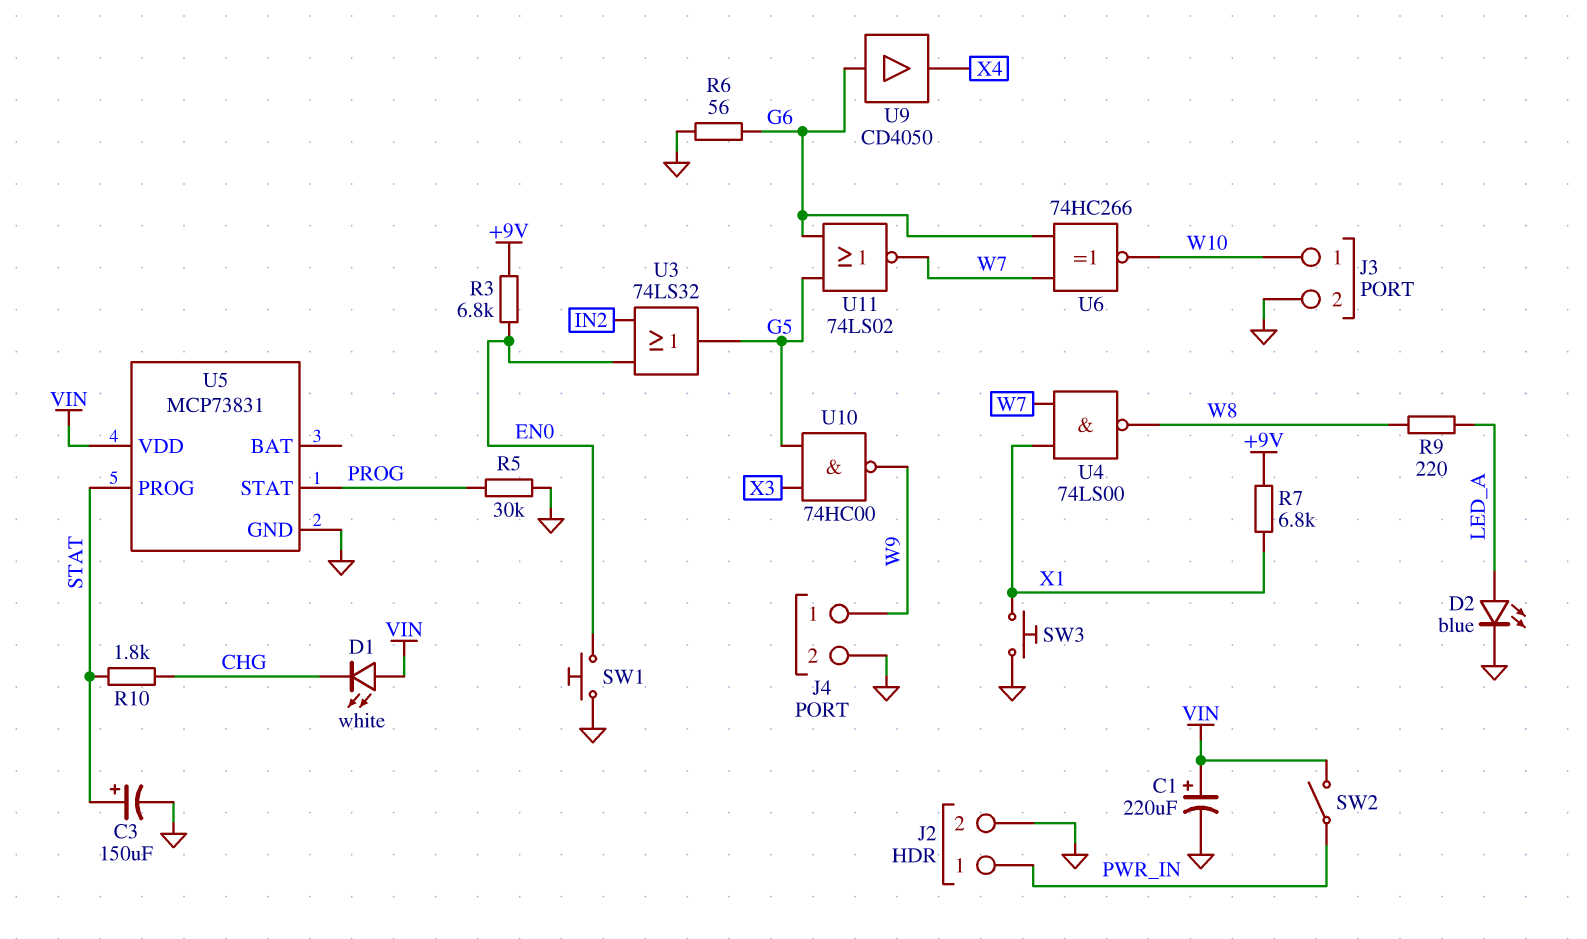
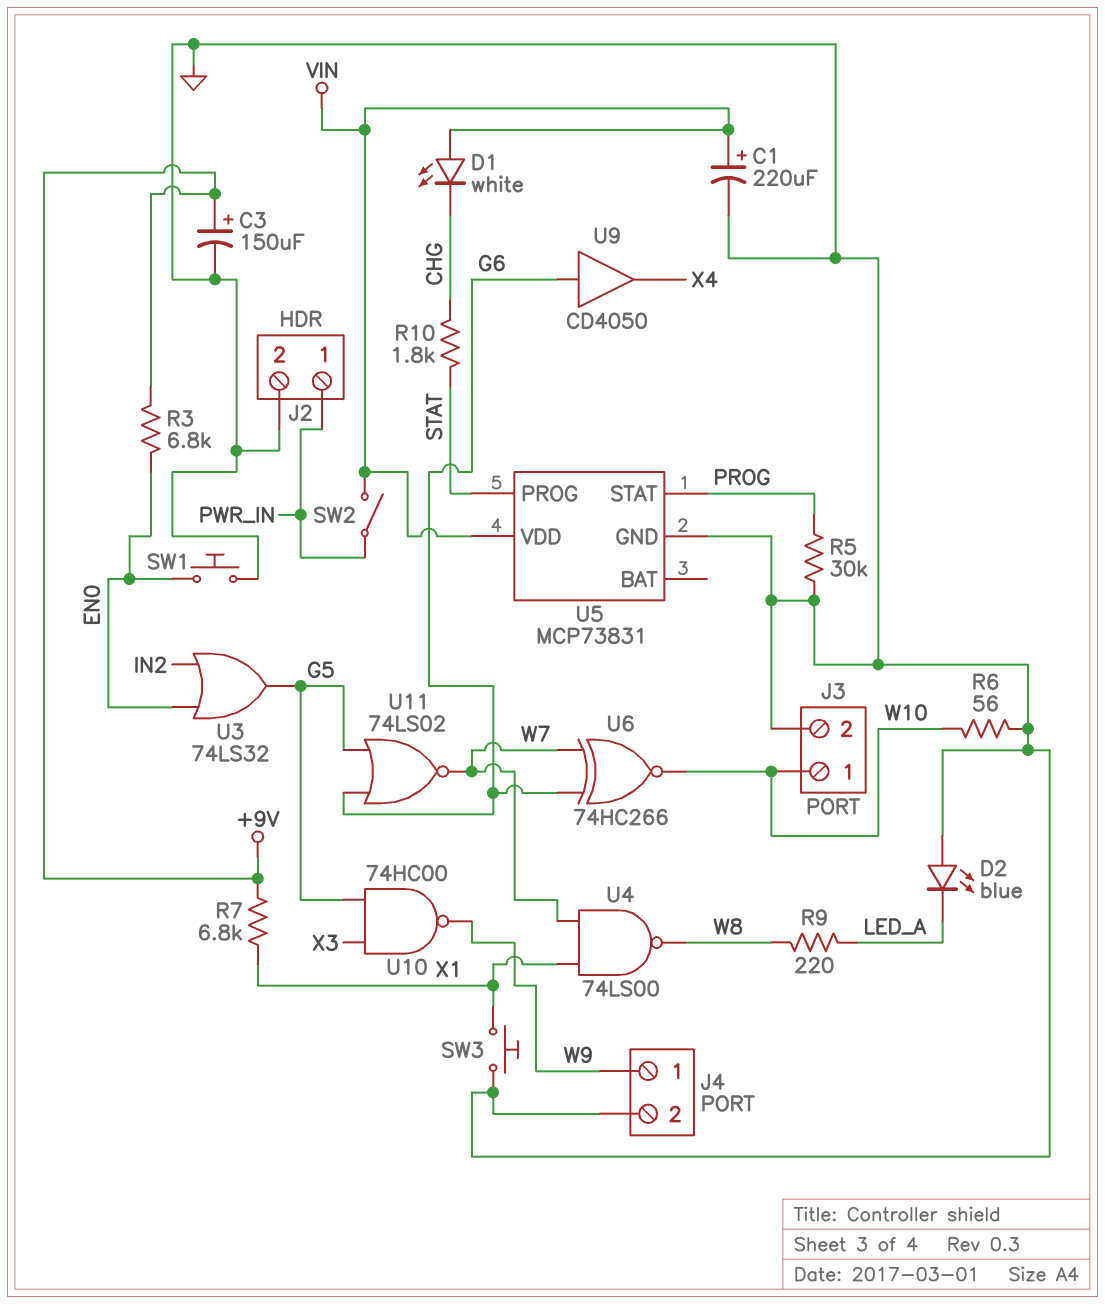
C3: 150uF (plus STAT, minus GND) -> 150uF (plus +9V, minus GND)
D2: LED blue (A LED_A, K GND) -> LED blue (A GND, K LED_A)
R6: 56 (G6, GND) -> 56 (GND, W10)

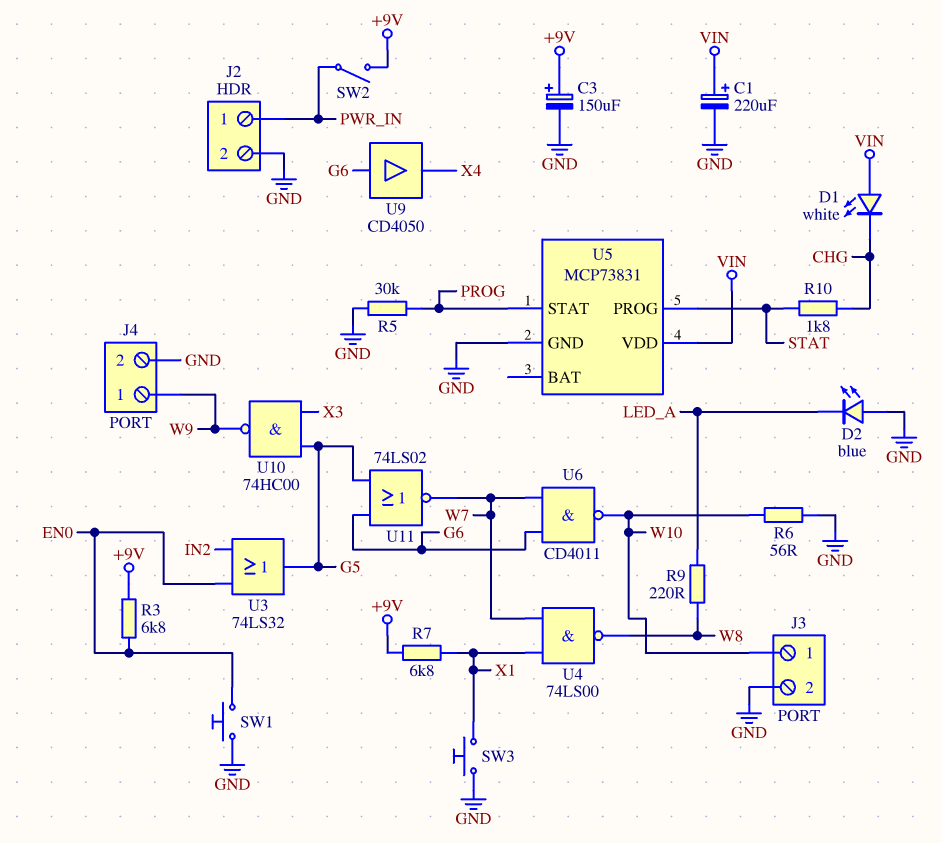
SW2: switch (PWR_IN, VIN) -> switch (+9V, PWR_IN)
U6: XNOR 74HC266 (in G6, in W7, out W10) -> NAND CD4011 (in G6, in W7, out W10)

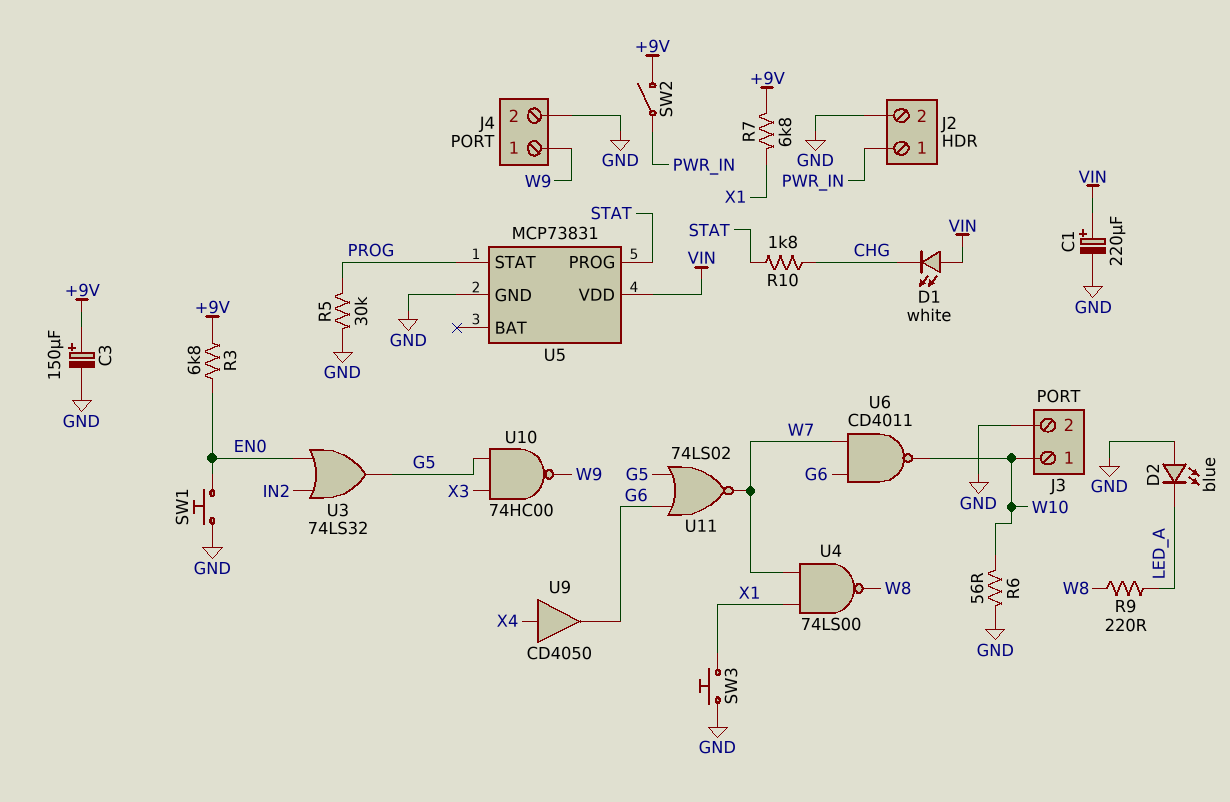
U9: buffer CD4050 (in G6, out X4) -> buffer CD4050 (in X4, out G6)

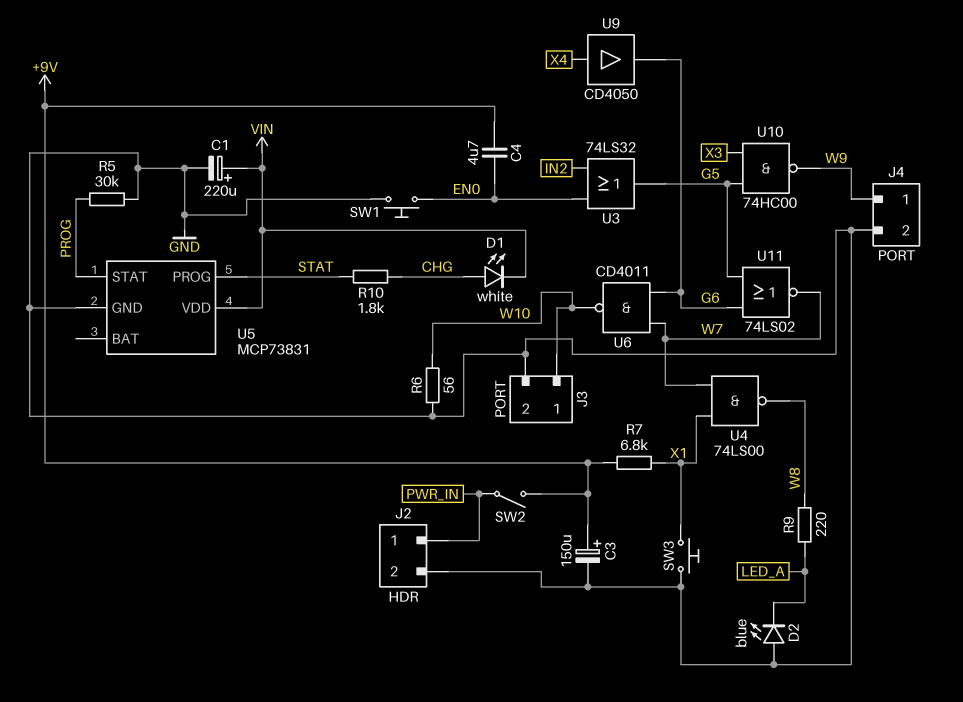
C4: none -> 4.7uF (+9V, EN0)
D1: LED white (A VIN, K CHG) -> LED white (A CHG, K VIN)
R3: 6.8k (+9V, EN0) -> none

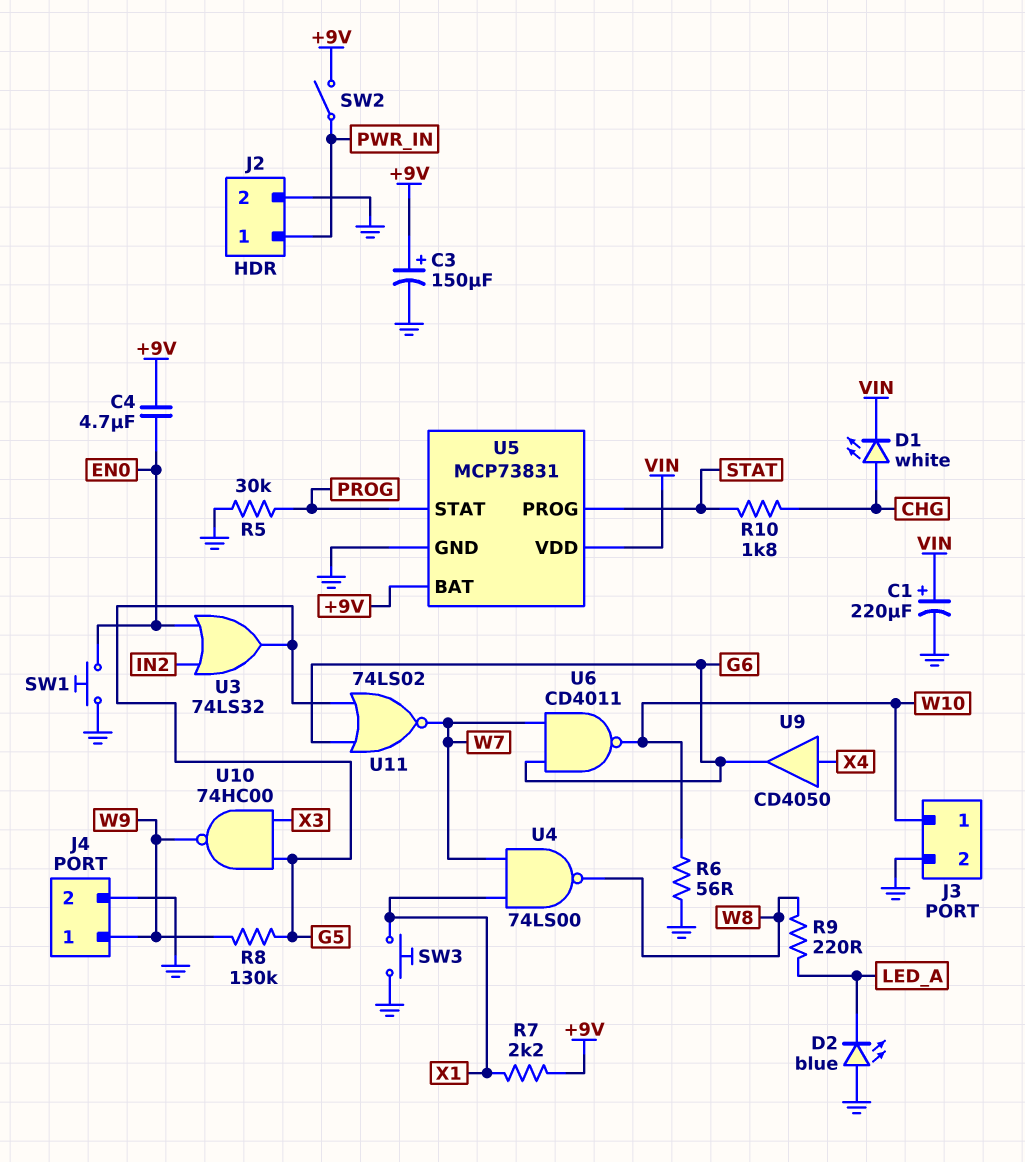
R7: 6.8k (+9V, X1) -> 2.2k (+9V, X1)
R8: none -> 130k (G5, W9)
U5 pin BAT: none -> +9V

